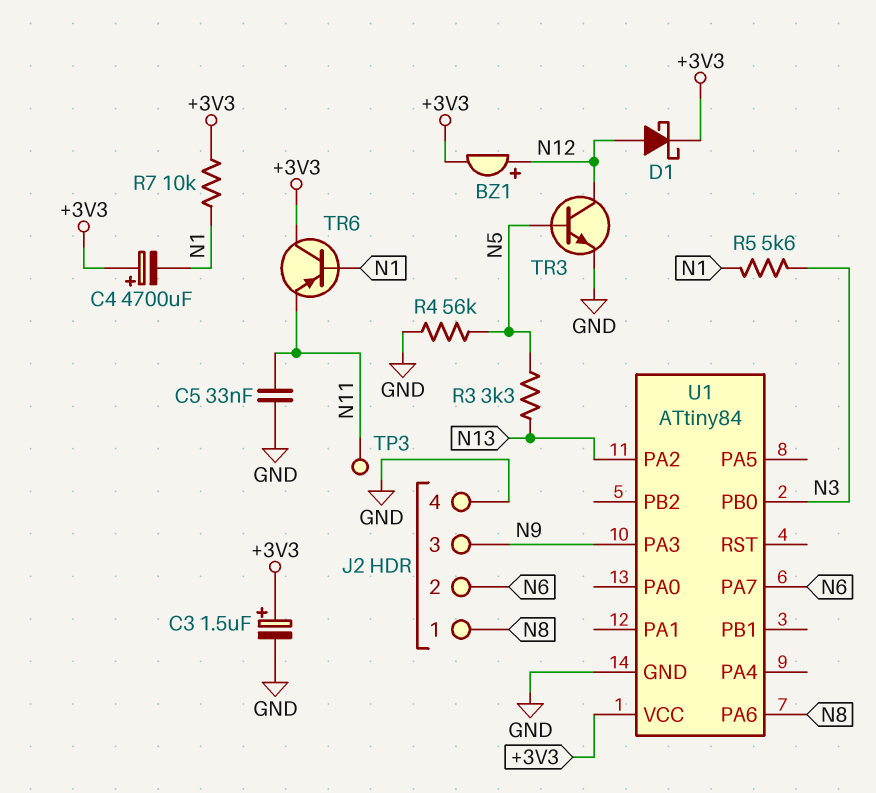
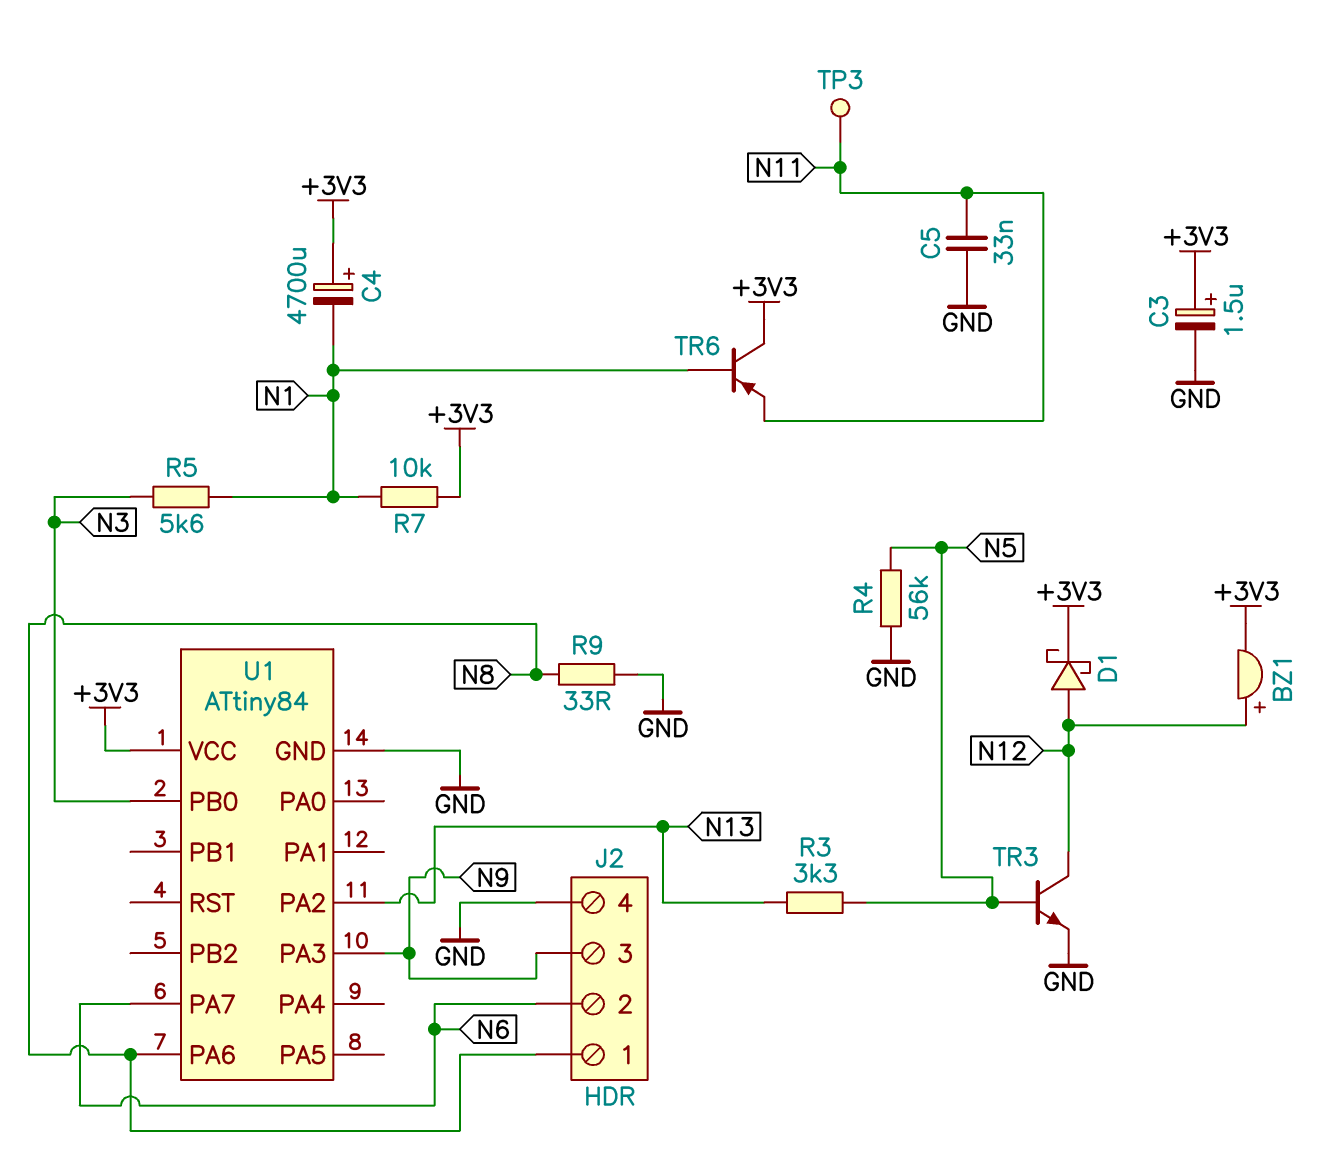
R9: none -> 33 (GND, N8)

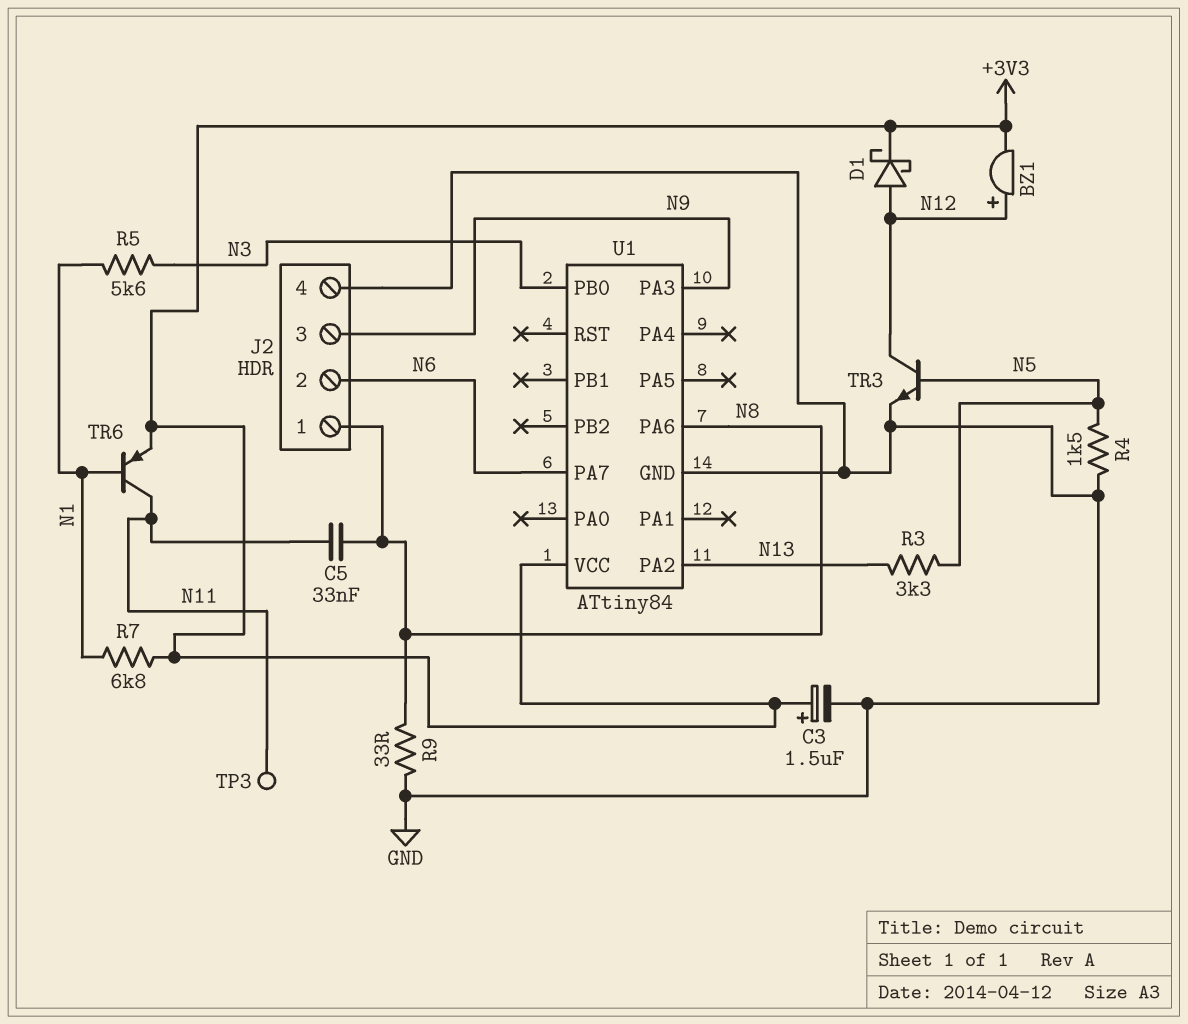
C4: 4700uF (plus +3V3, minus N1) -> none
C5: 33nF (GND, N11) -> 33nF (N8, N11)
R4: 56k (GND, N5) -> 1.5k (GND, N5)
R7: 10k (+3V3, N1) -> 6.8k (+3V3, N1)
TR6: PNP (B N1, C +3V3, E N11) -> PNP (B N1, C N11, E +3V3)

